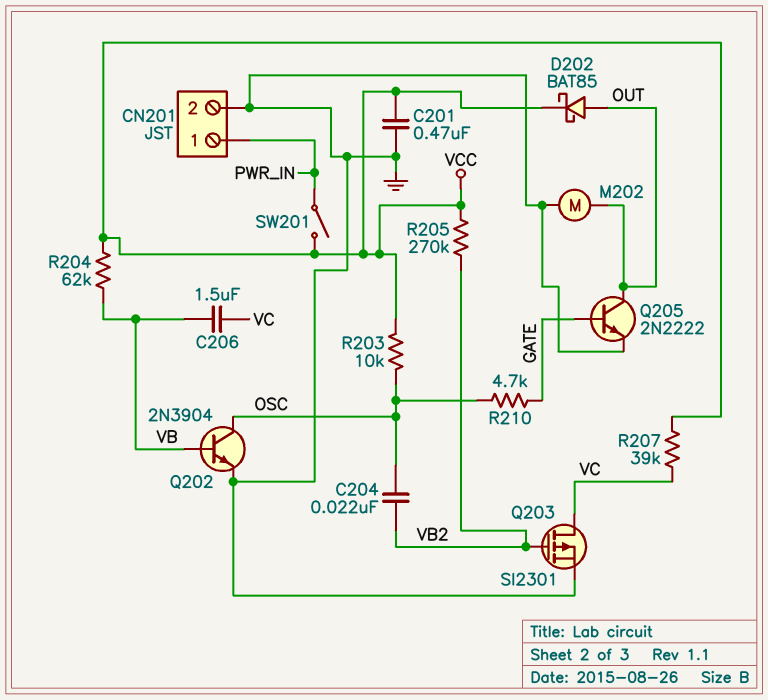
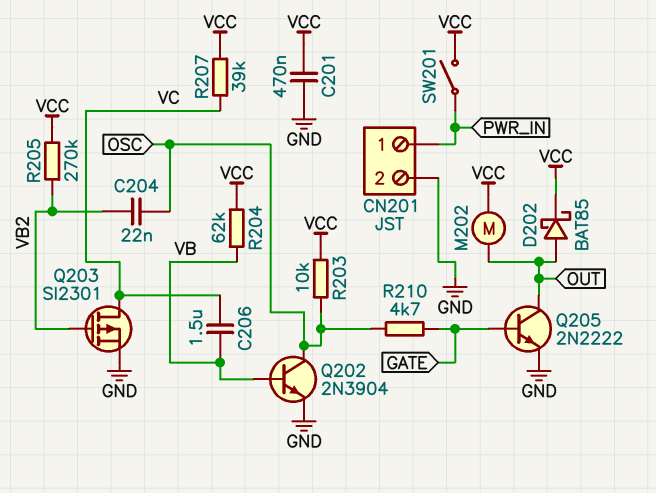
M202: motor (GND, OUT) -> motor (OUT, VCC)

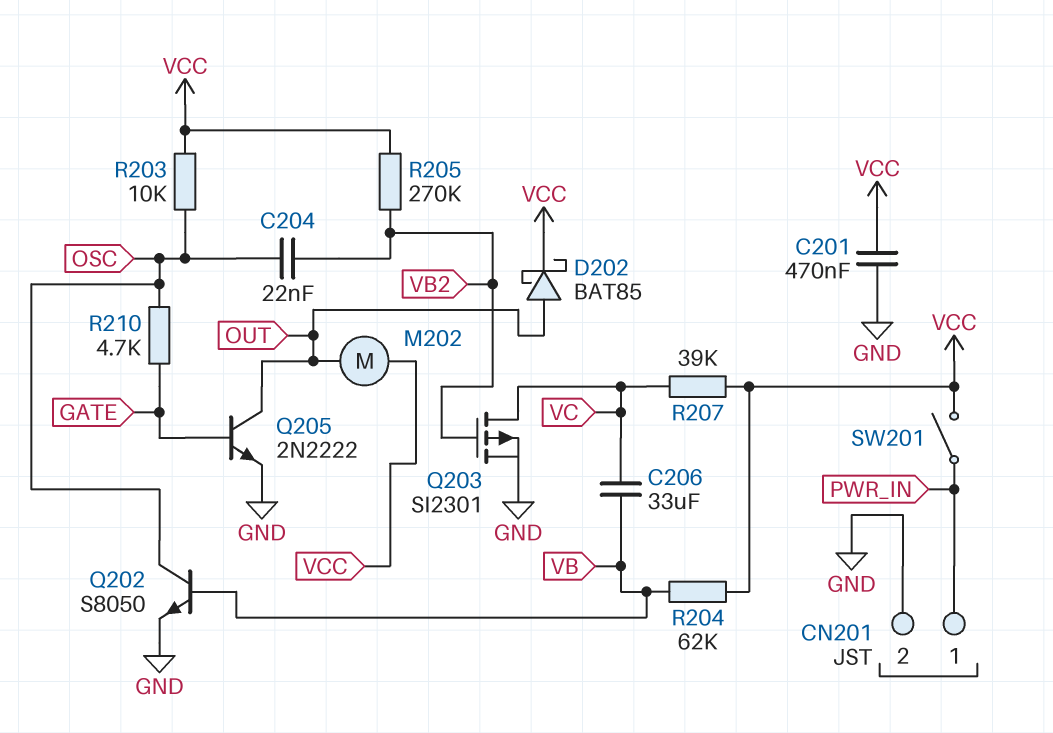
C206: 1.5uF (VB, VC) -> 33uF (VB, VC)
Q202: NPN 2N3904 (B VB, C OSC, E GND) -> NPN S8050 (B VB, C OSC, E GND)

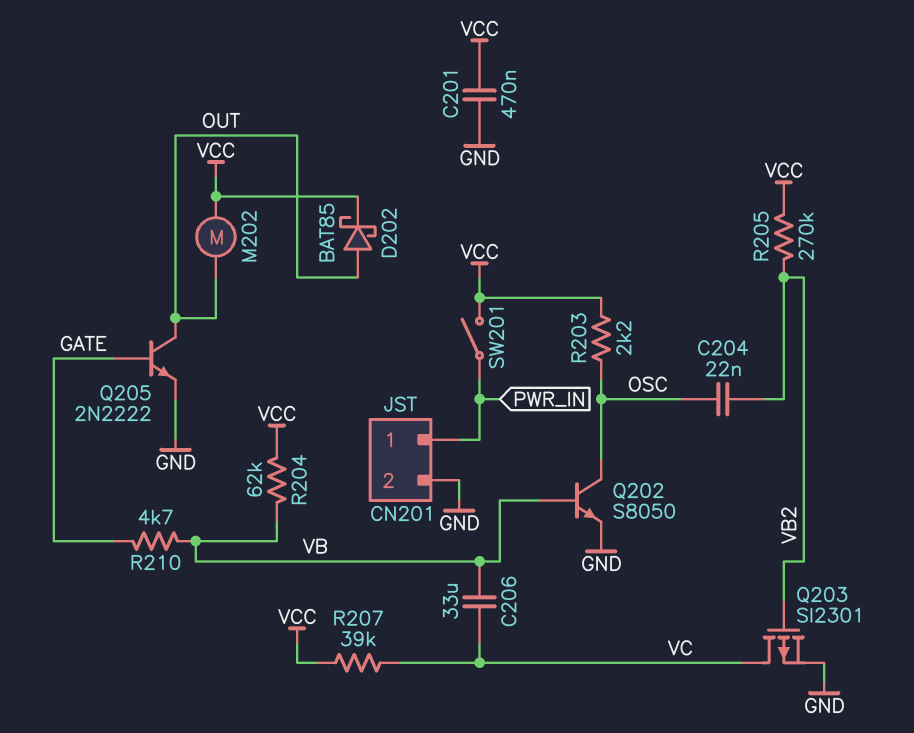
R203: 10k (OSC, VCC) -> 2.2k (OSC, VCC)
R210: 4.7k (GATE, OSC) -> 4.7k (GATE, VB)

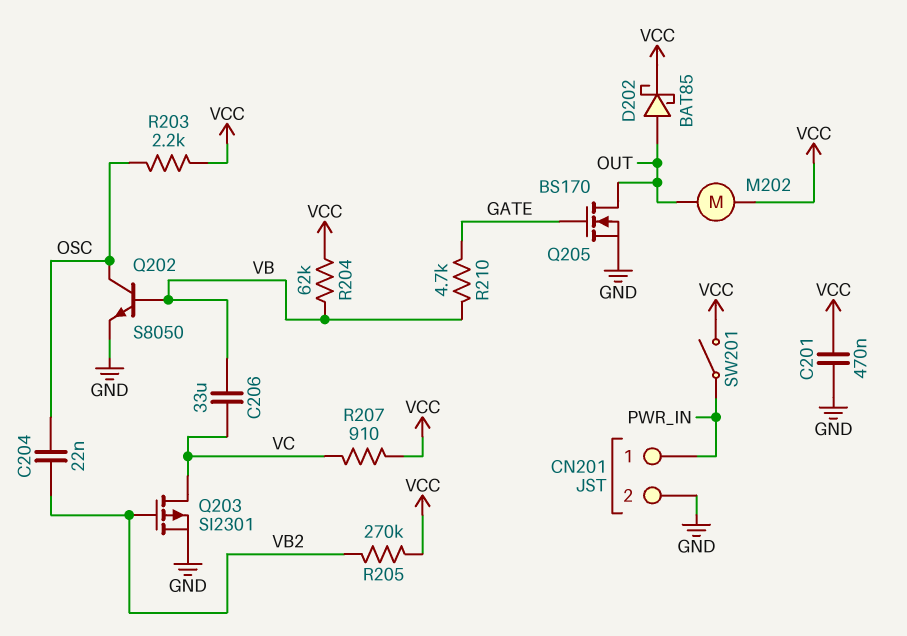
Q205: NPN 2N2222 (B GATE, C OUT, E GND) -> NMOS BS170 (G GATE, D OUT, S GND)
R207: 39k (VC, VCC) -> 910 (VC, VCC)

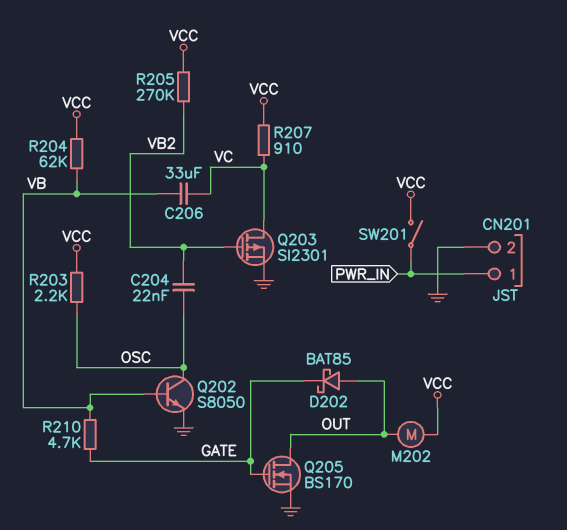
C201: 470nF (GND, VCC) -> none
D202: schottky BAT85 (A OUT, K VCC) -> schottky BAT85 (A OUT, K GATE)

